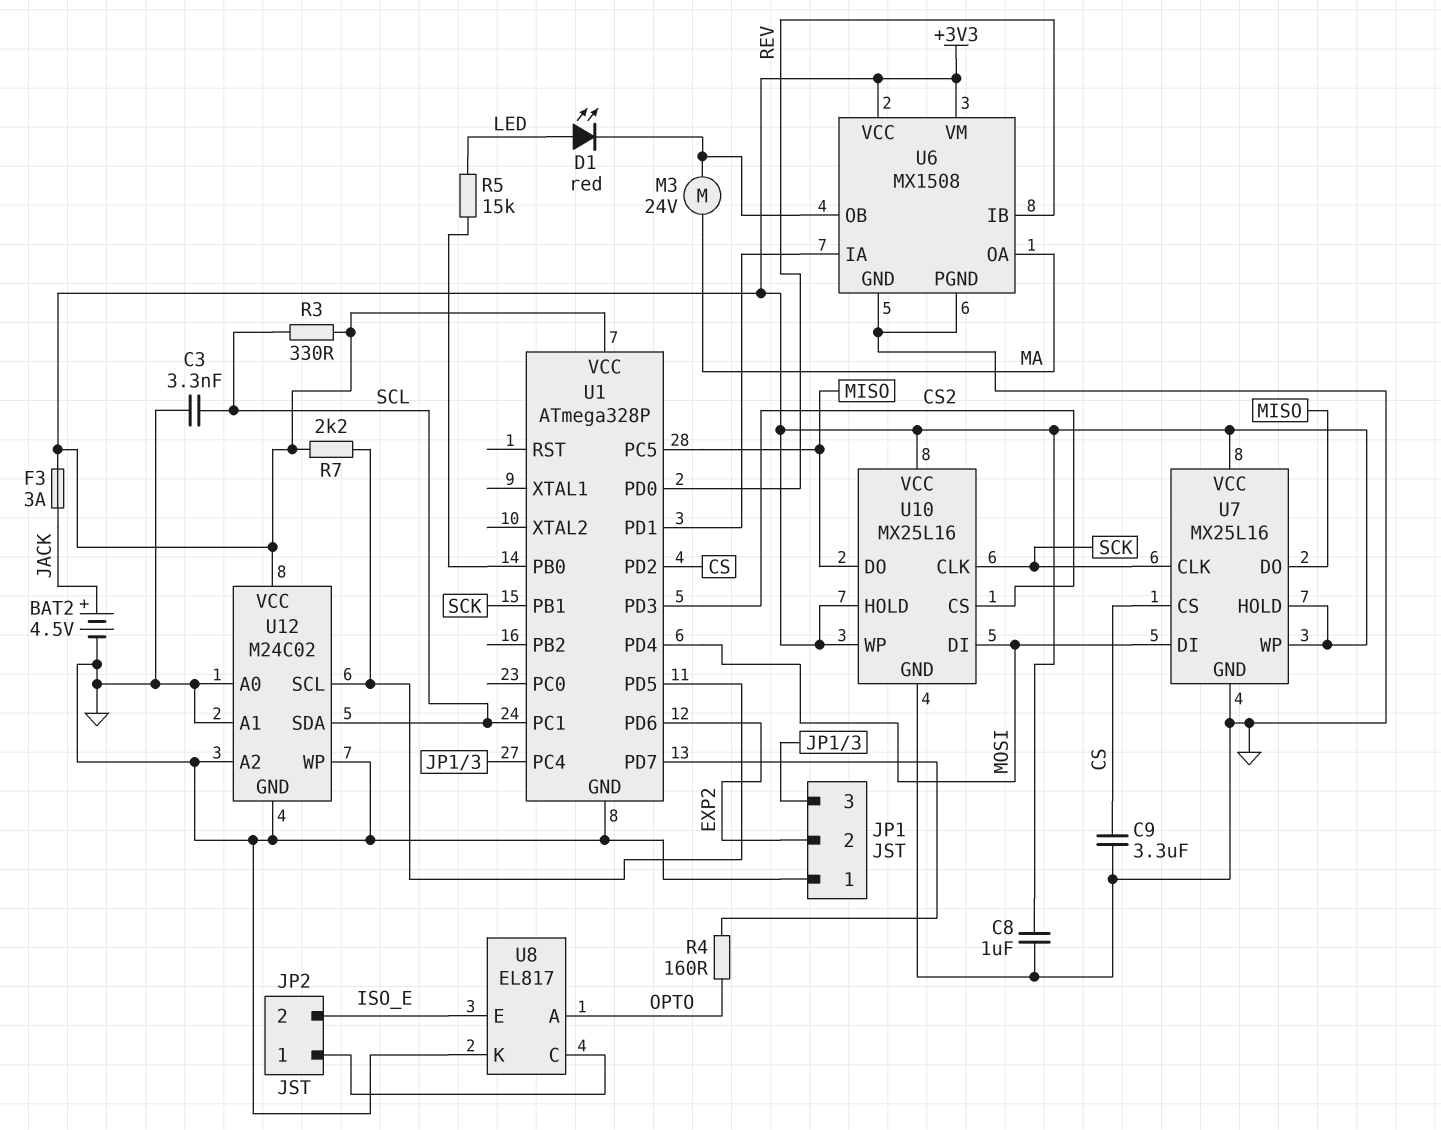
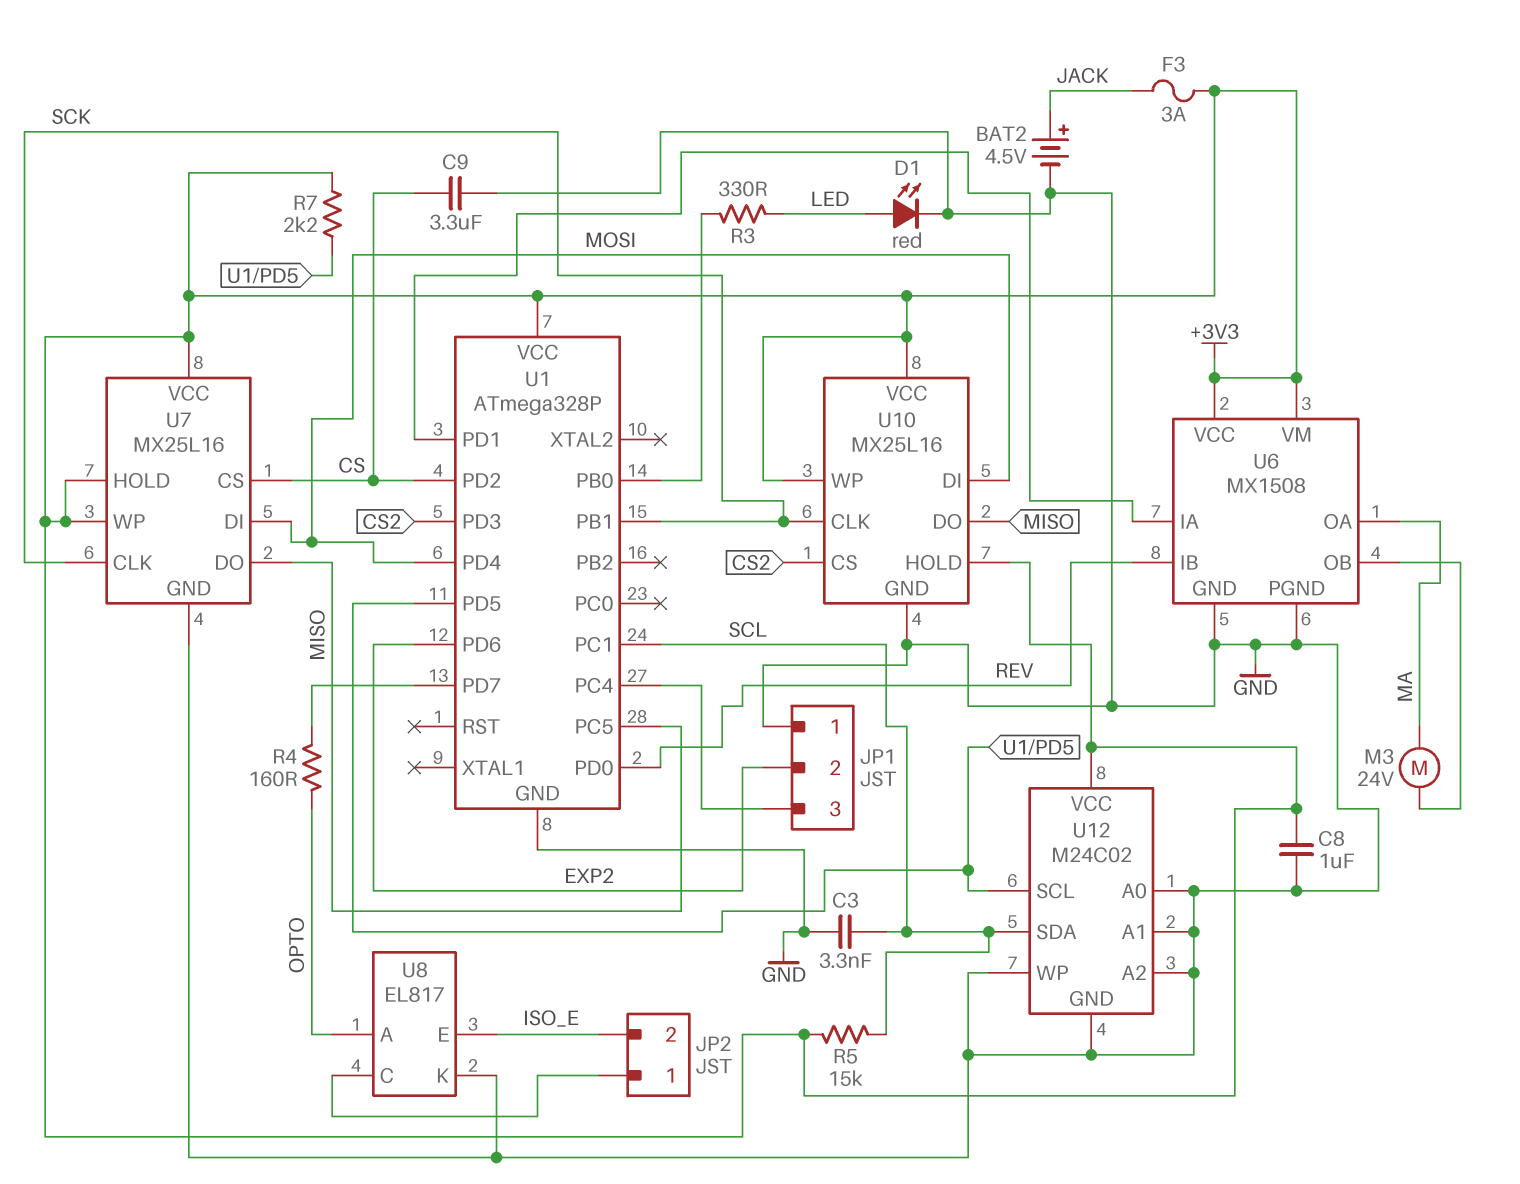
D1: LED red (A LED, K U6/OB) -> LED red (A LED, K GND)
R3: 330 (+3V3, SCL) -> 330 (LED, U1/PB0)
R5: 15k (LED, U1/PB0) -> 15k (+3V3, SCL)

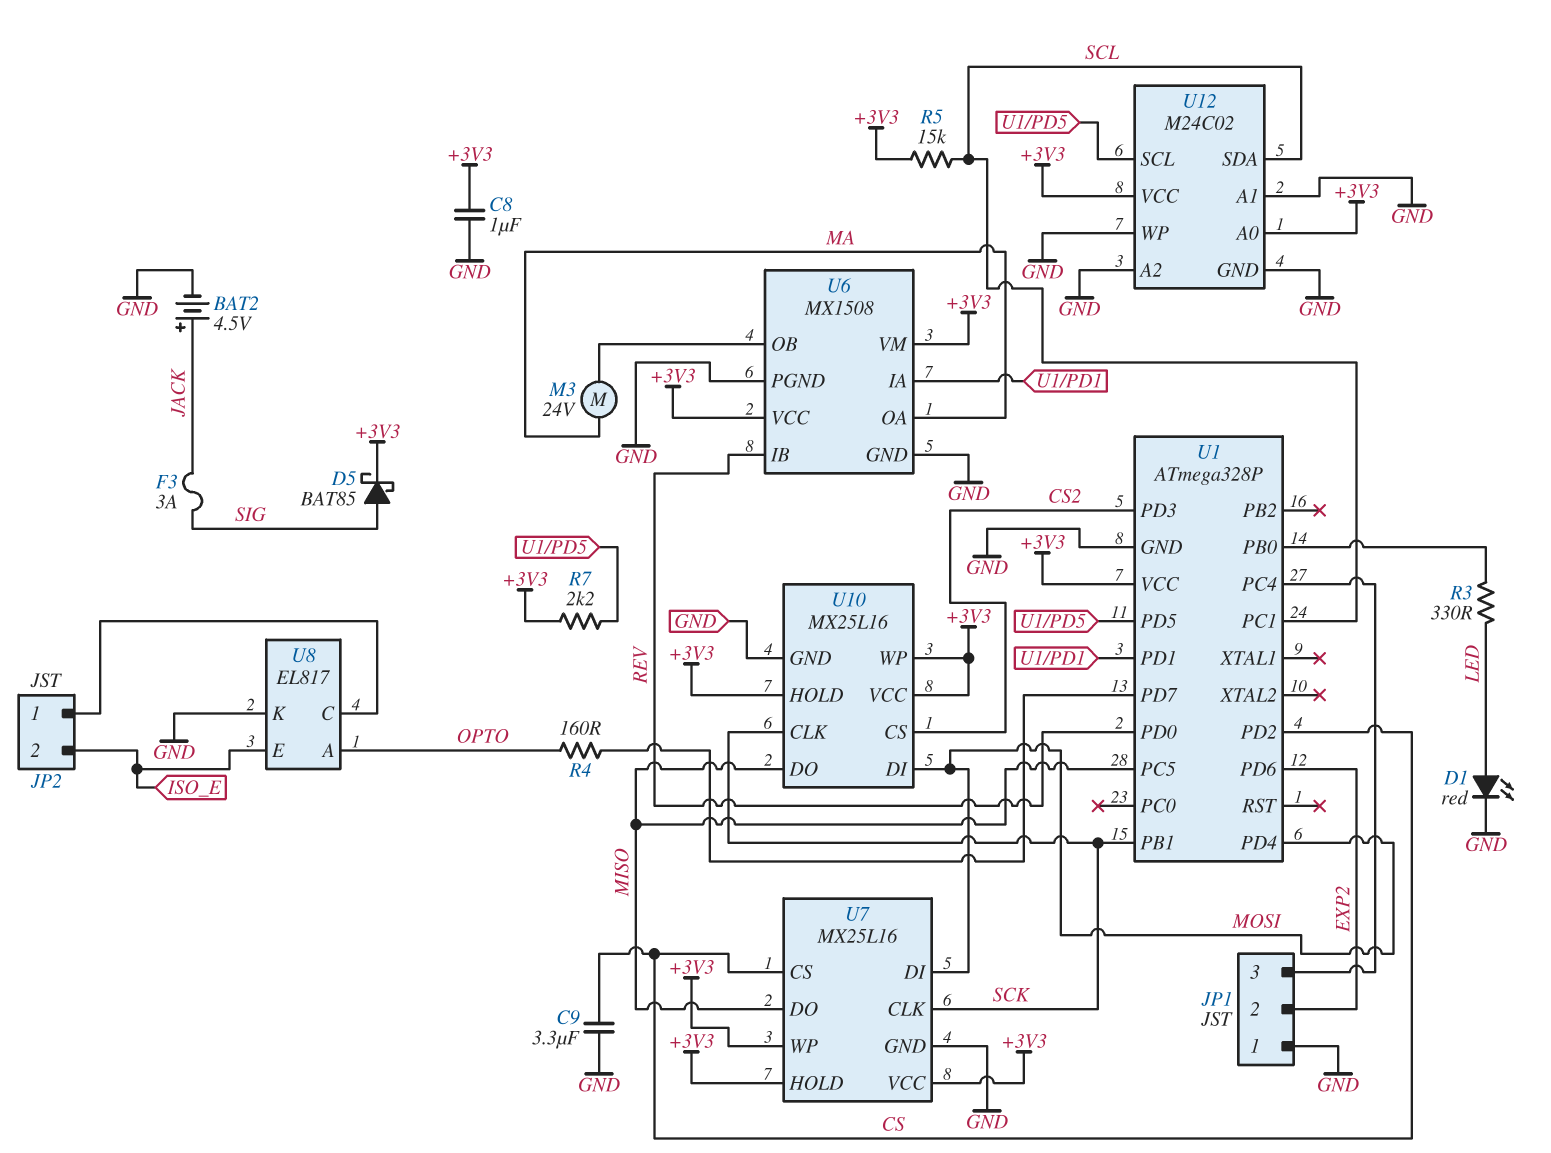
C3: 3.3nF (GND, SCL) -> none
D5: none -> schottky BAT85 (A SIG, K +3V3)
F3: 3A (+3V3, JACK) -> 3A (JACK, SIG)
U12 pin A0: GND -> +3V3

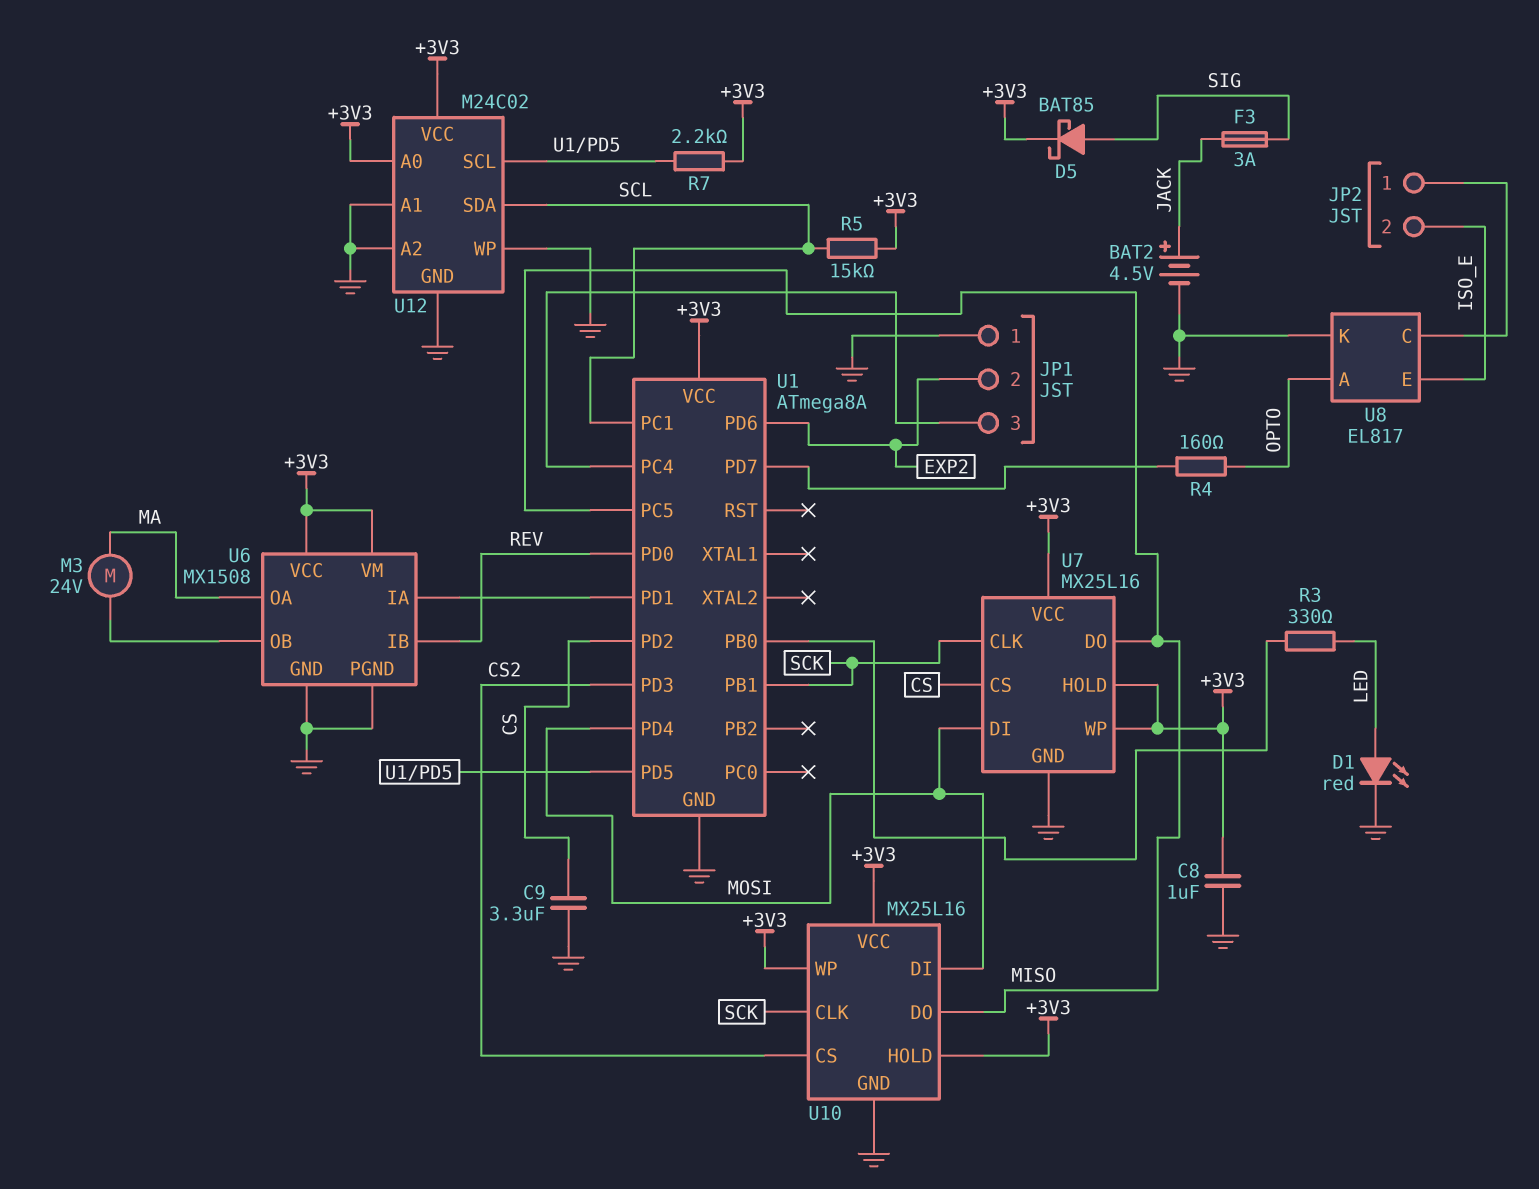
U1: ATmega328P -> ATmega8A

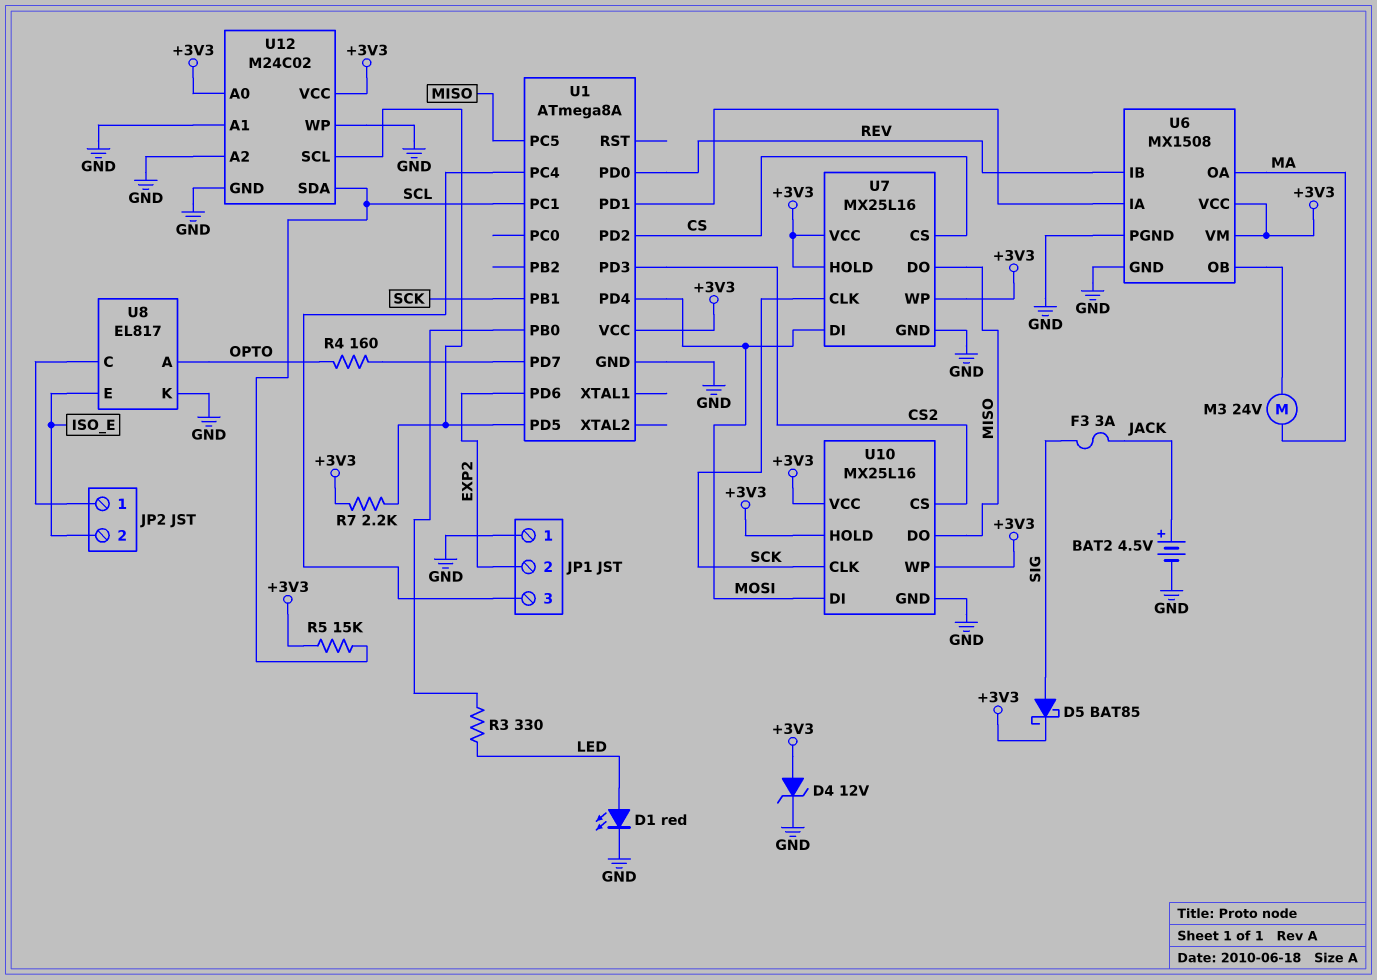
C8: 1uF (+3V3, GND) -> none
C9: 3.3uF (CS, GND) -> none
D4: none -> zener 12V (A +3V3, K GND)

